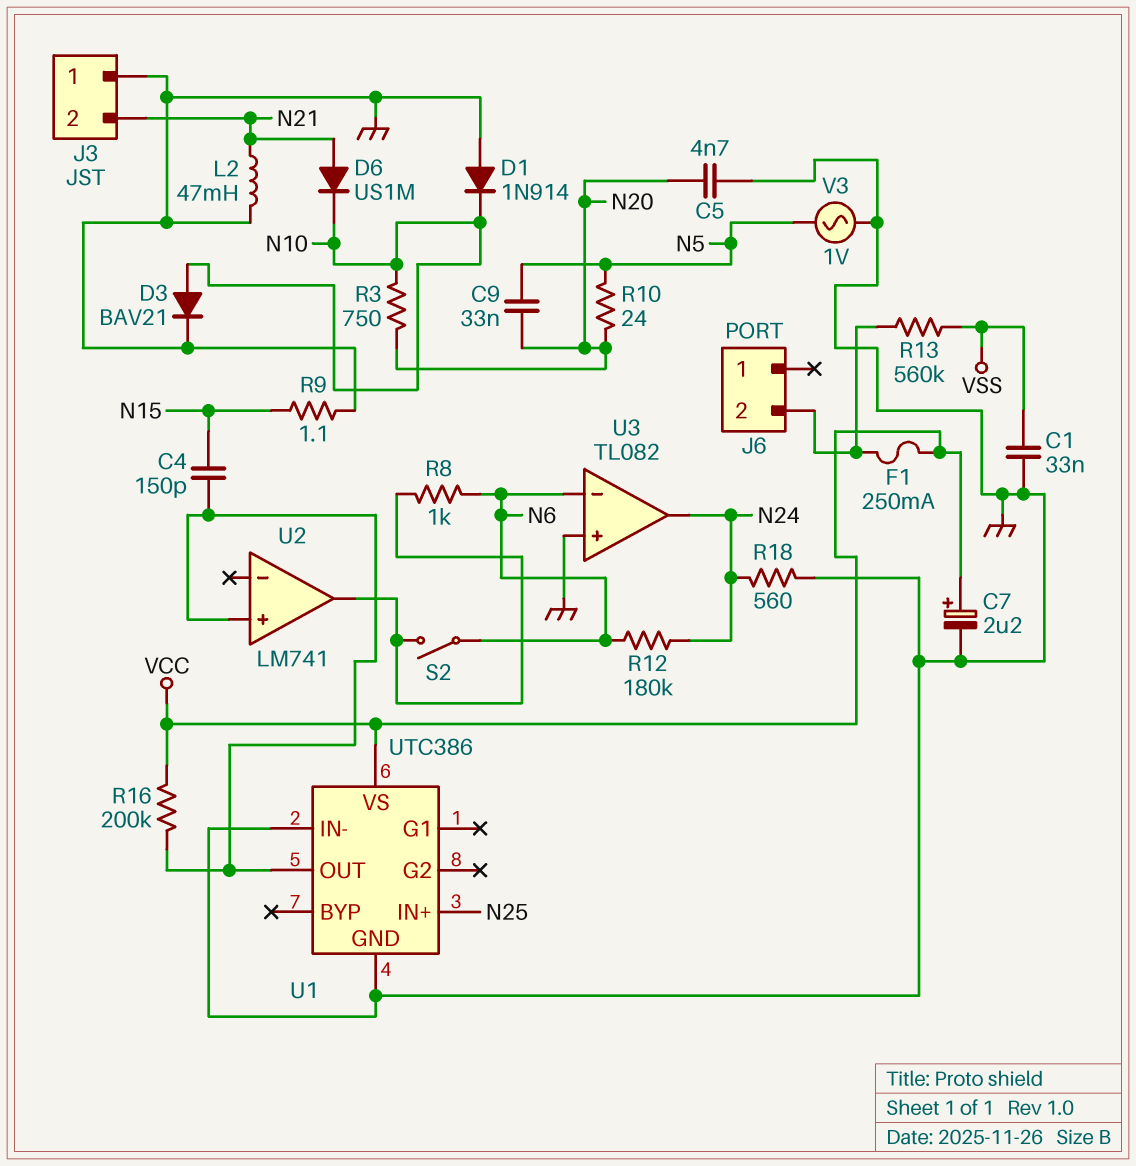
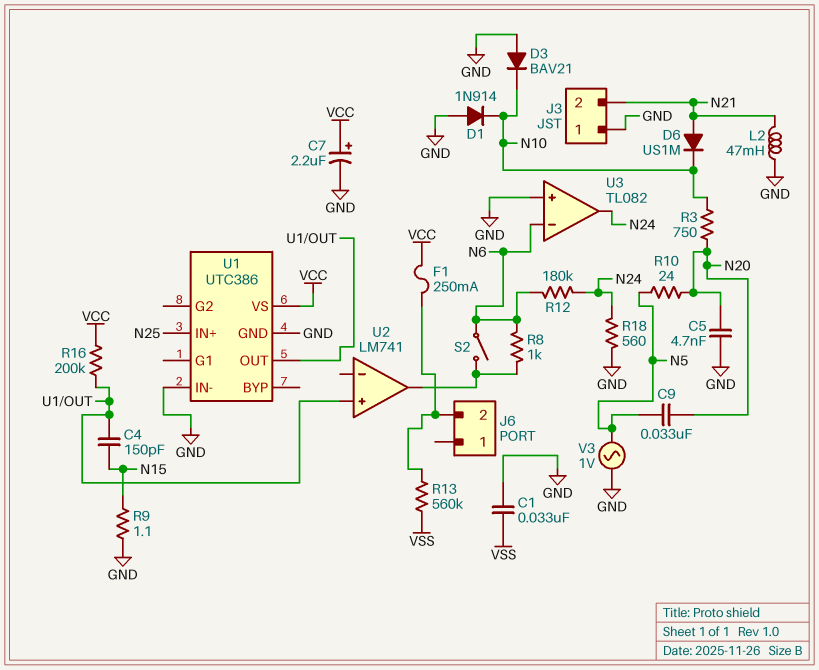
D3: diode BAV21 (A N10, K GND) -> diode BAV21 (A GND, K N10)

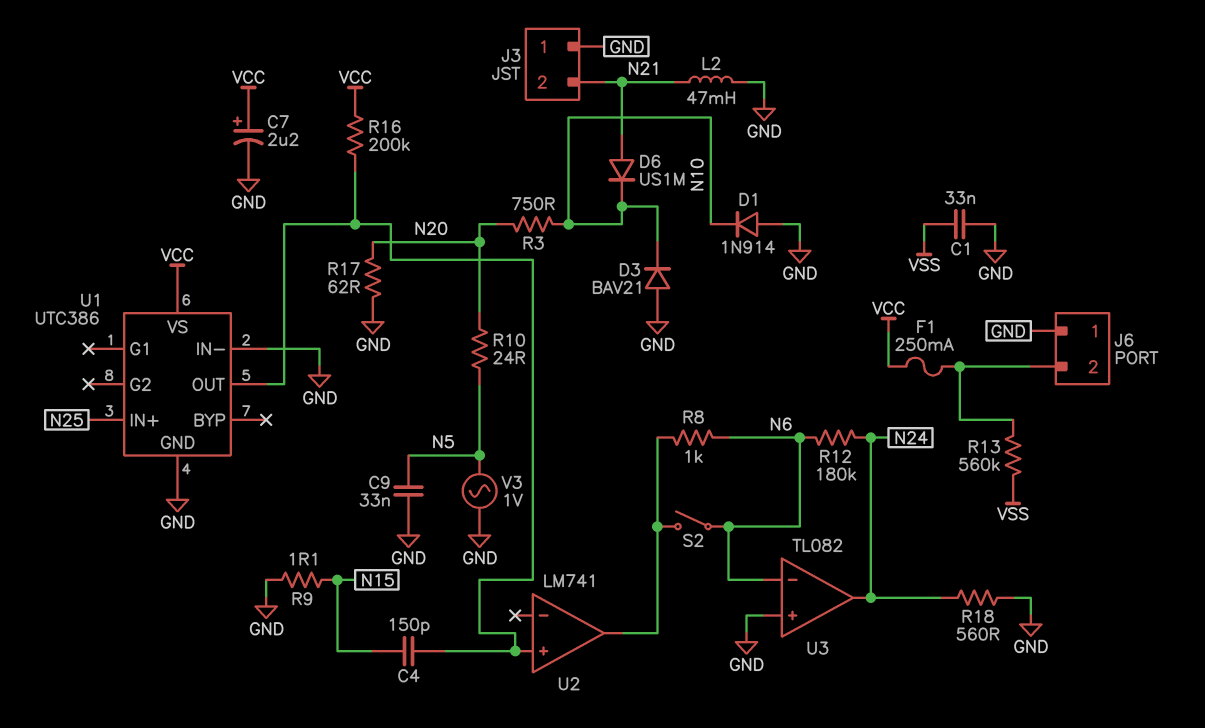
C5: 4.7nF (GND, N20) -> none
C9: 33nF (N5, N20) -> 33nF (GND, N5)
J6 pin 1: none -> GND
R17: none -> 62 (GND, N20)

